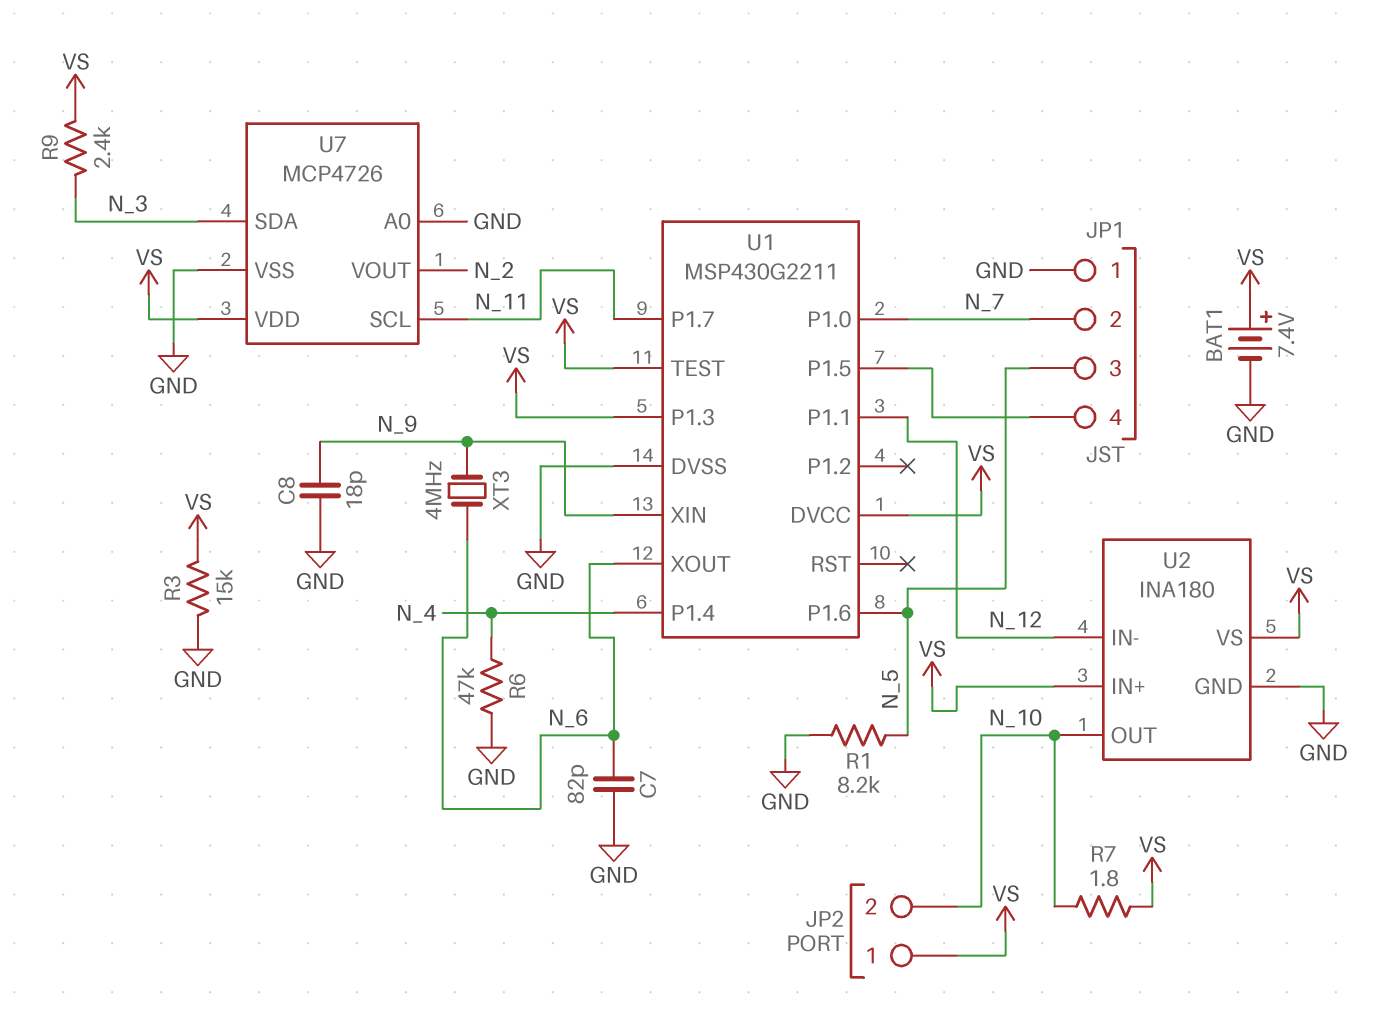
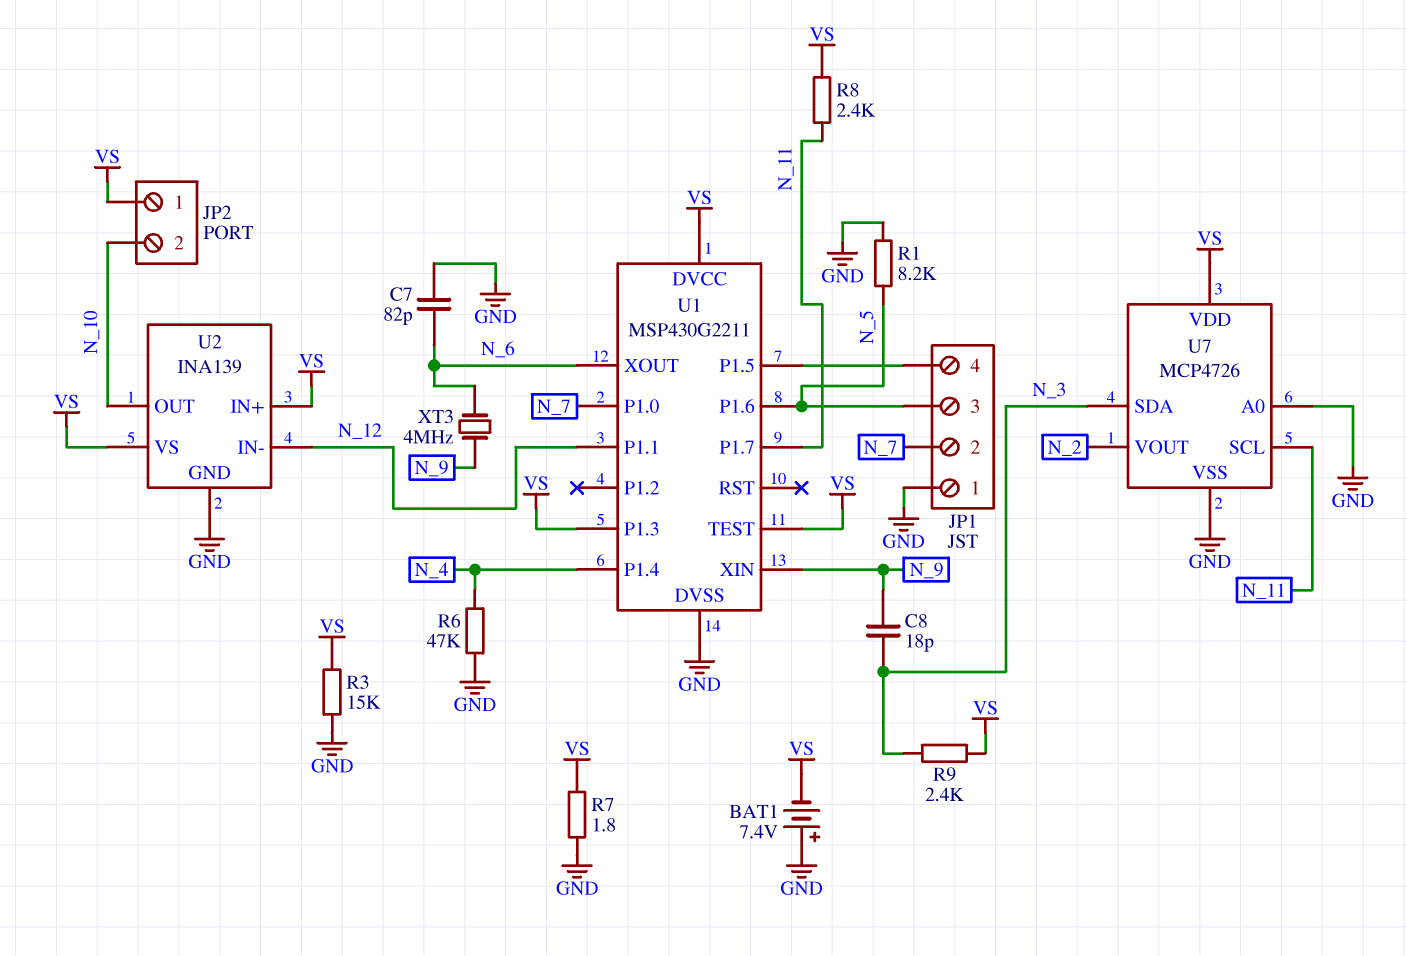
BAT1: 7.4V (plus VS, minus GND) -> 7.4V (plus GND, minus VS)
C8: 18pF (GND, N_9) -> 18pF (N_3, N_9)
R7: 1.8 (N_10, VS) -> 1.8 (GND, VS)
R8: none -> 2.4k (N_11, VS)
U2: INA180 -> INA139

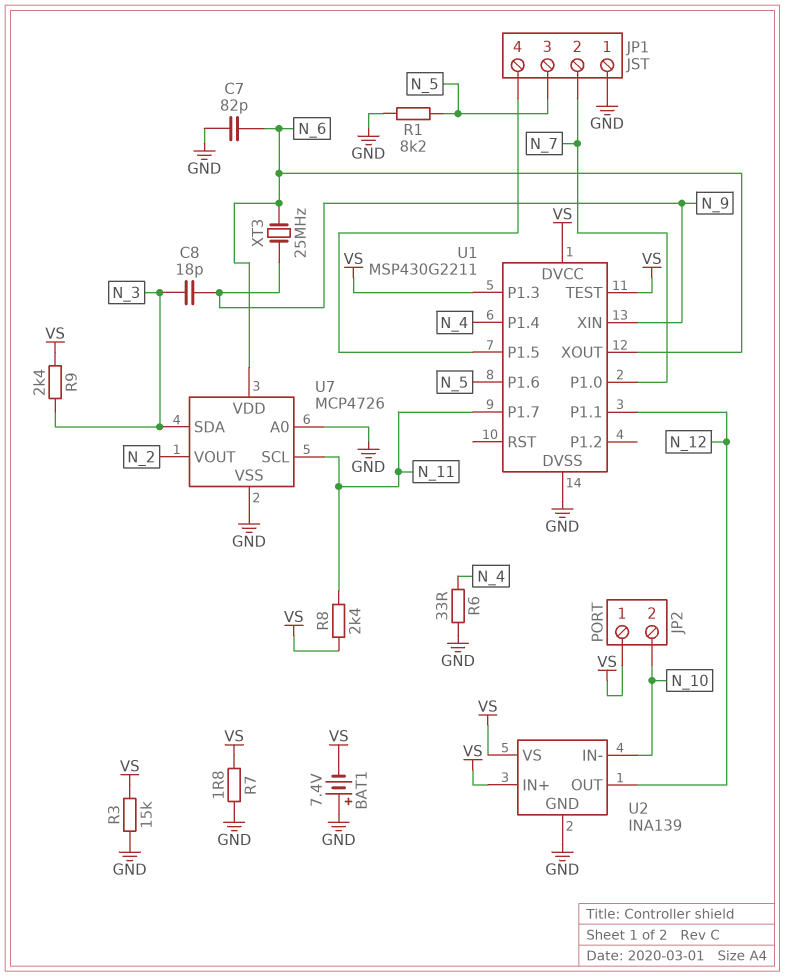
R6: 47k (GND, N_4) -> 33 (GND, N_4)
U2 pin IN-: N_12 -> N_10
U2 pin OUT: N_10 -> N_12
U7 pin VDD: VS -> N_6
XT3: 4MHz (N_6, N_9) -> 25MHz (N_6, N_9)

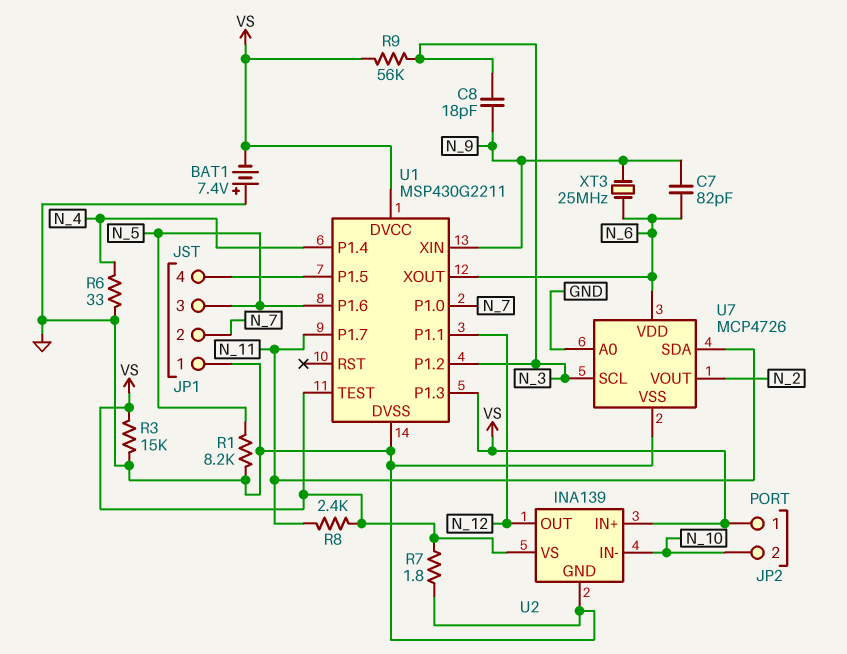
C7: 82pF (GND, N_6) -> 82pF (N_6, N_9)
R9: 2.4k (N_3, VS) -> 56k (N_3, VS)
U1 pin P1.2: none -> N_3
U7 pin SCL: N_11 -> N_3
U7 pin SDA: N_3 -> N_11

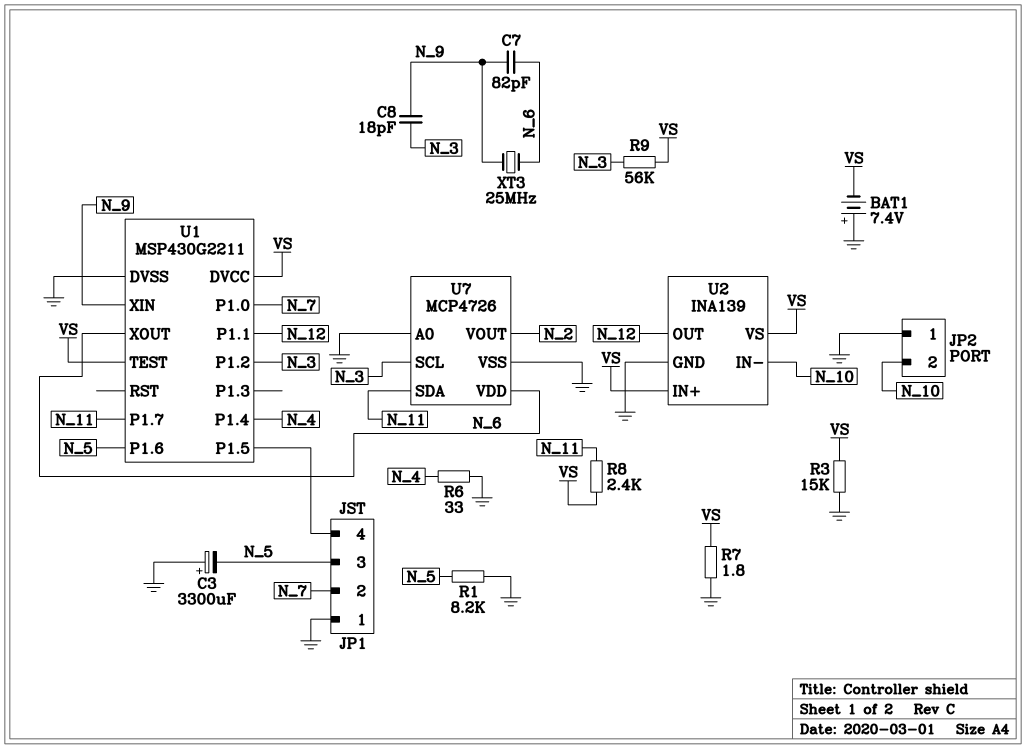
C3: none -> 3300uF (plus GND, minus N_5)
JP2 pin 1: VS -> GND
U1 pin P1.3: VS -> none

